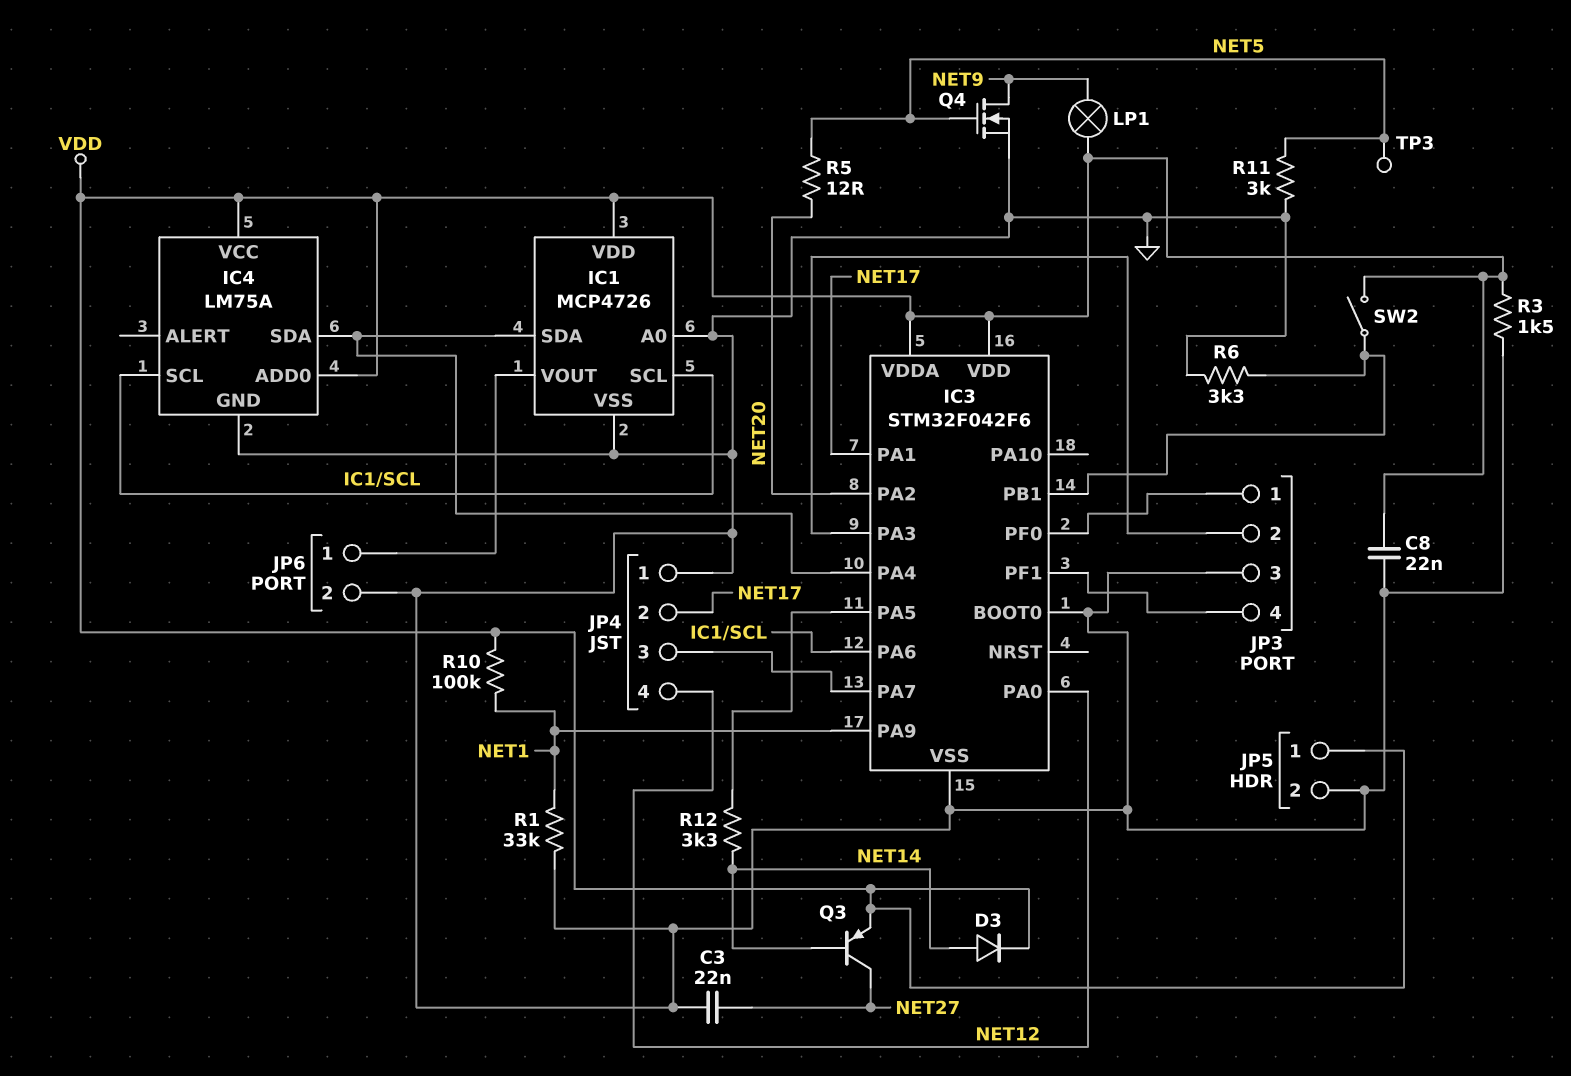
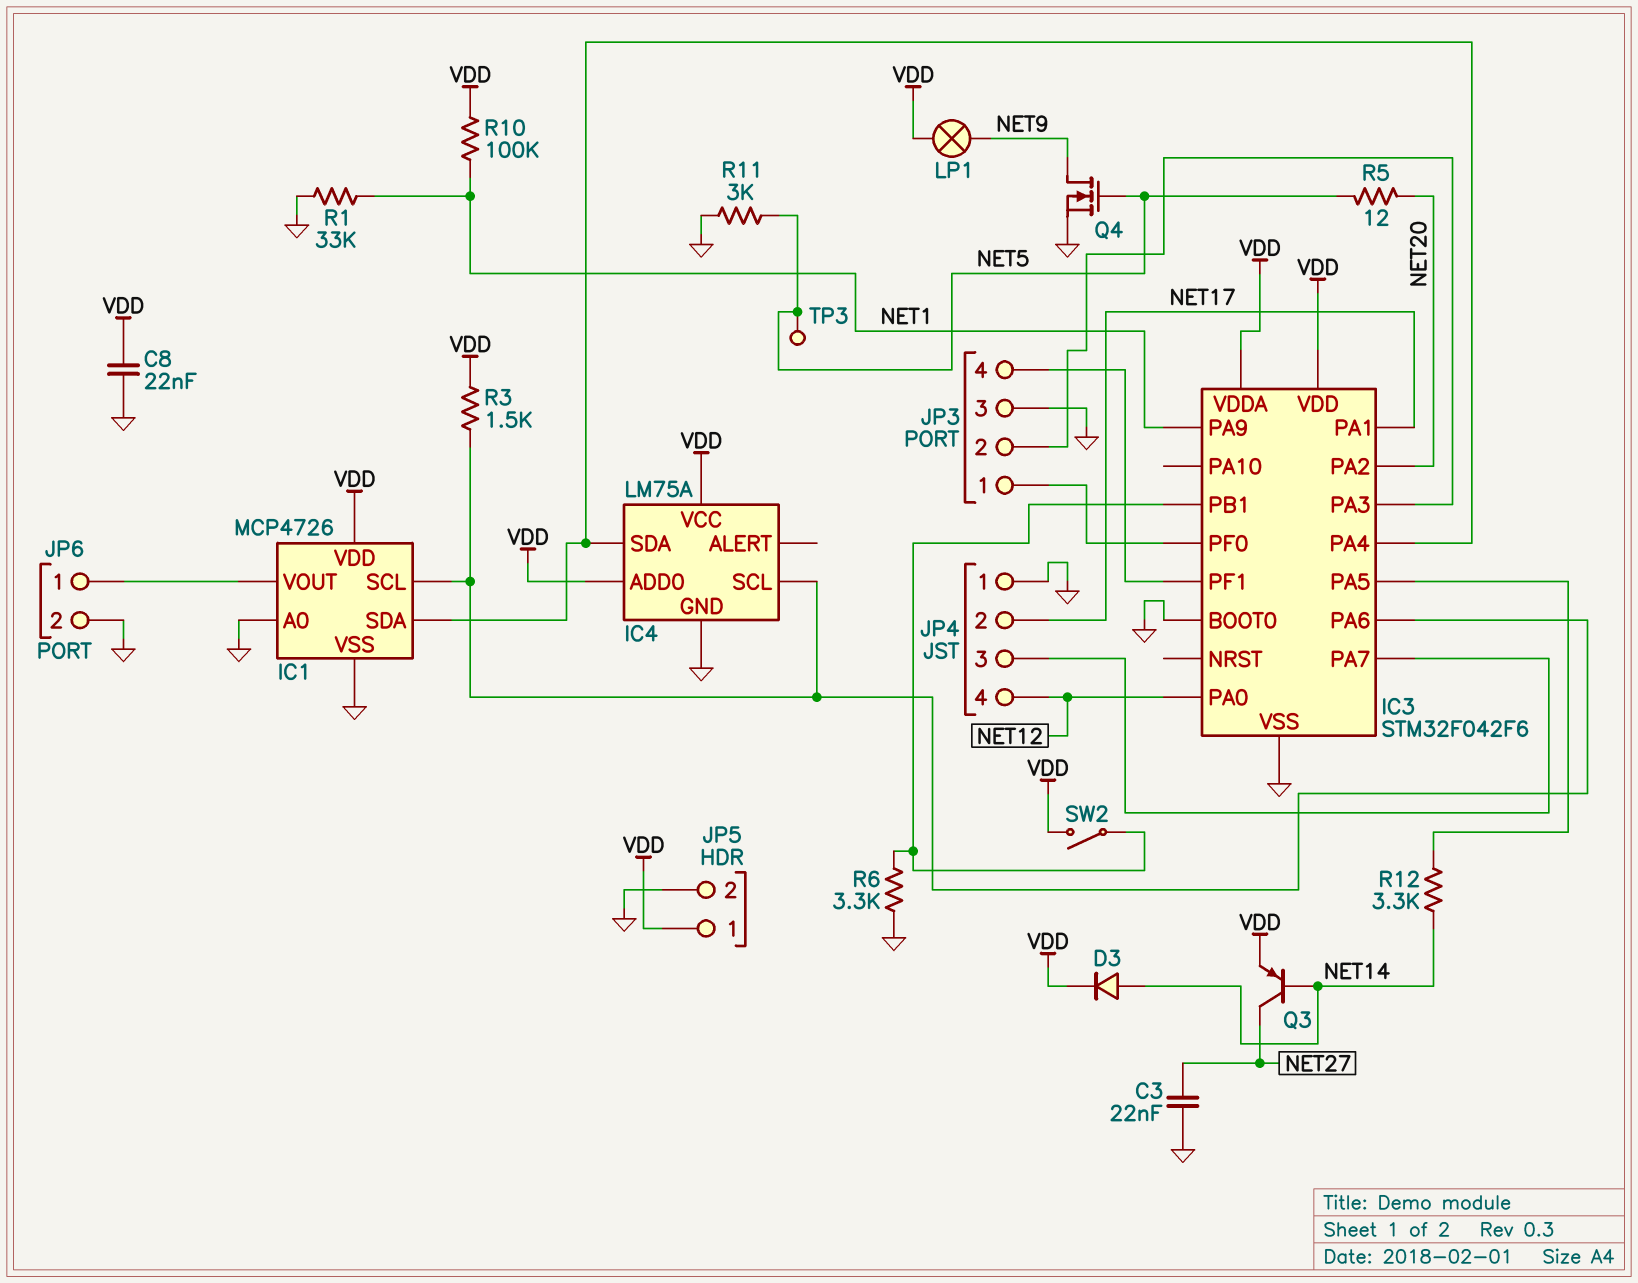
R3: 1.5k (GND, VDD) -> 1.5k (IC1/SCL, VDD)

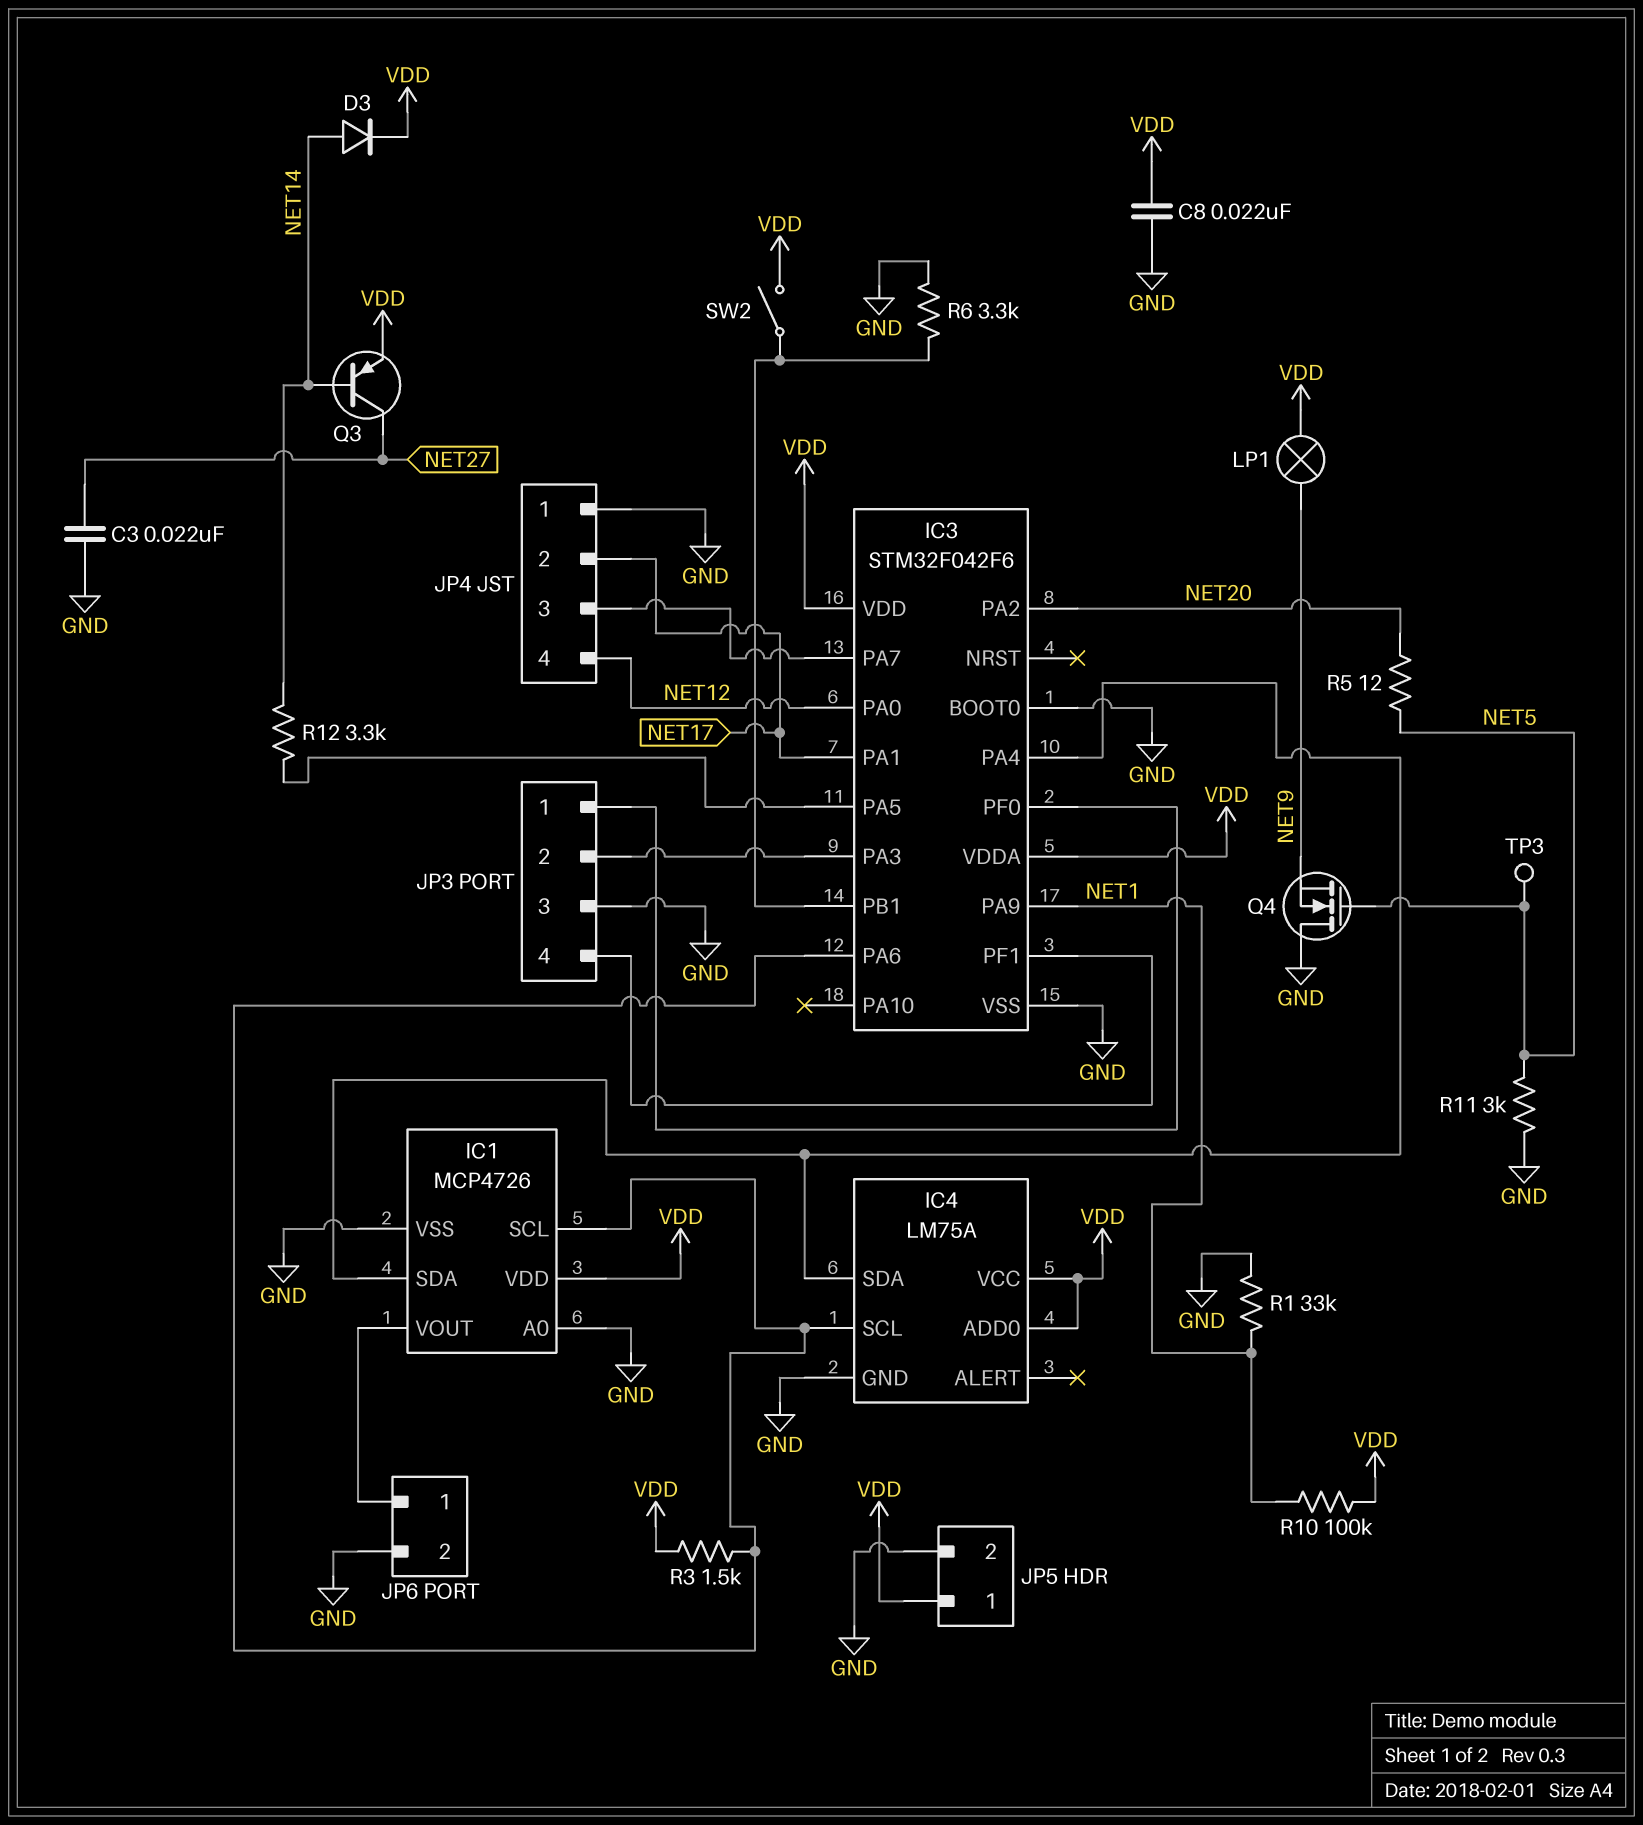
Q4: NMOS (G NET5, D NET9, S GND) -> NMOS (G NET5, D GND, S NET9)

